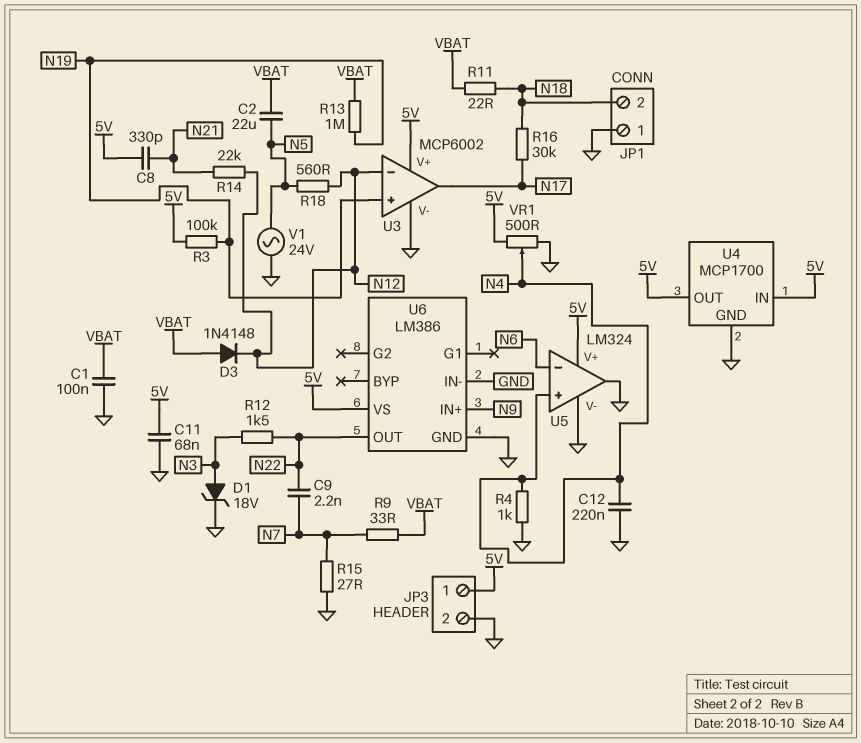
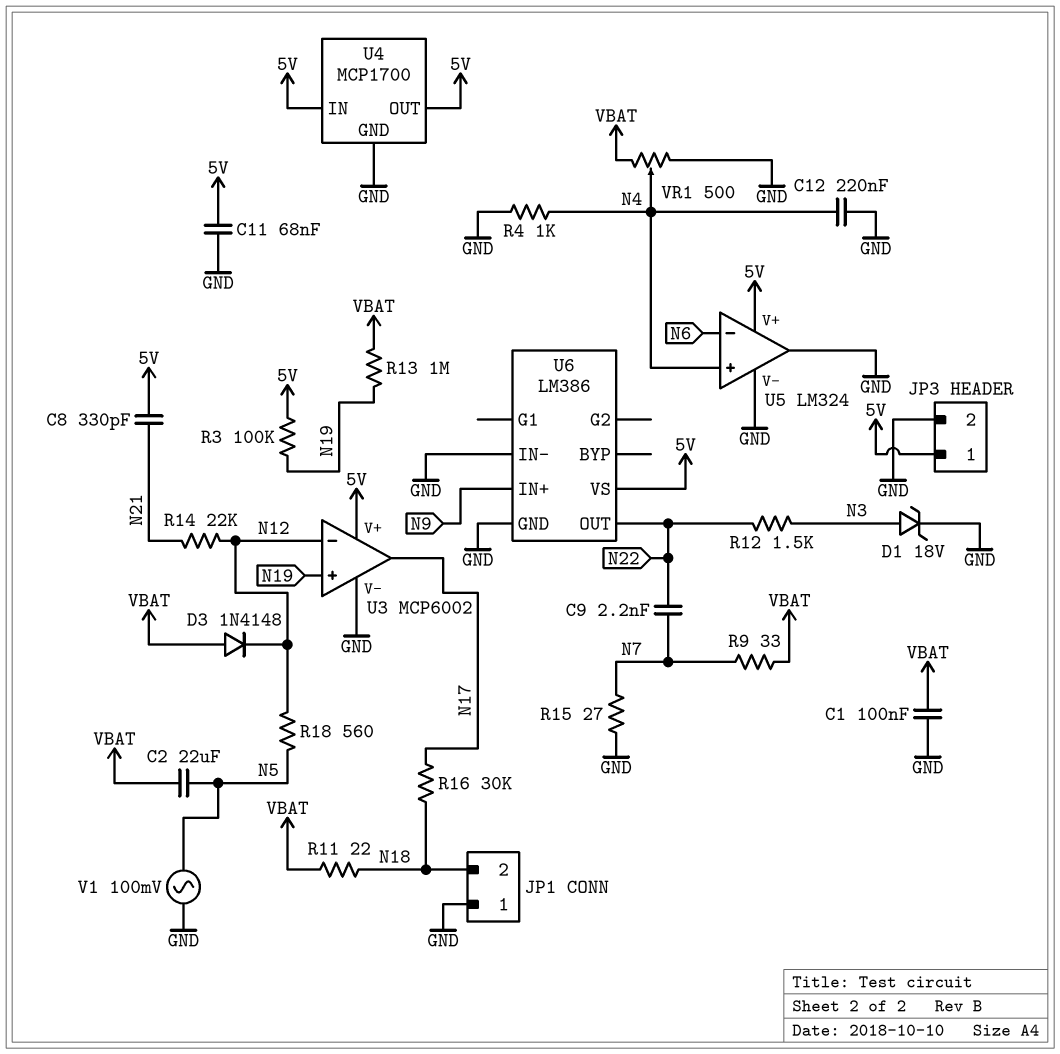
V1: AC 24V (GND, N5) -> AC 100mV (GND, N5)
VR1: 500 (5V, GND, wiper N4) -> 500 (GND, VBAT, wiper N4)

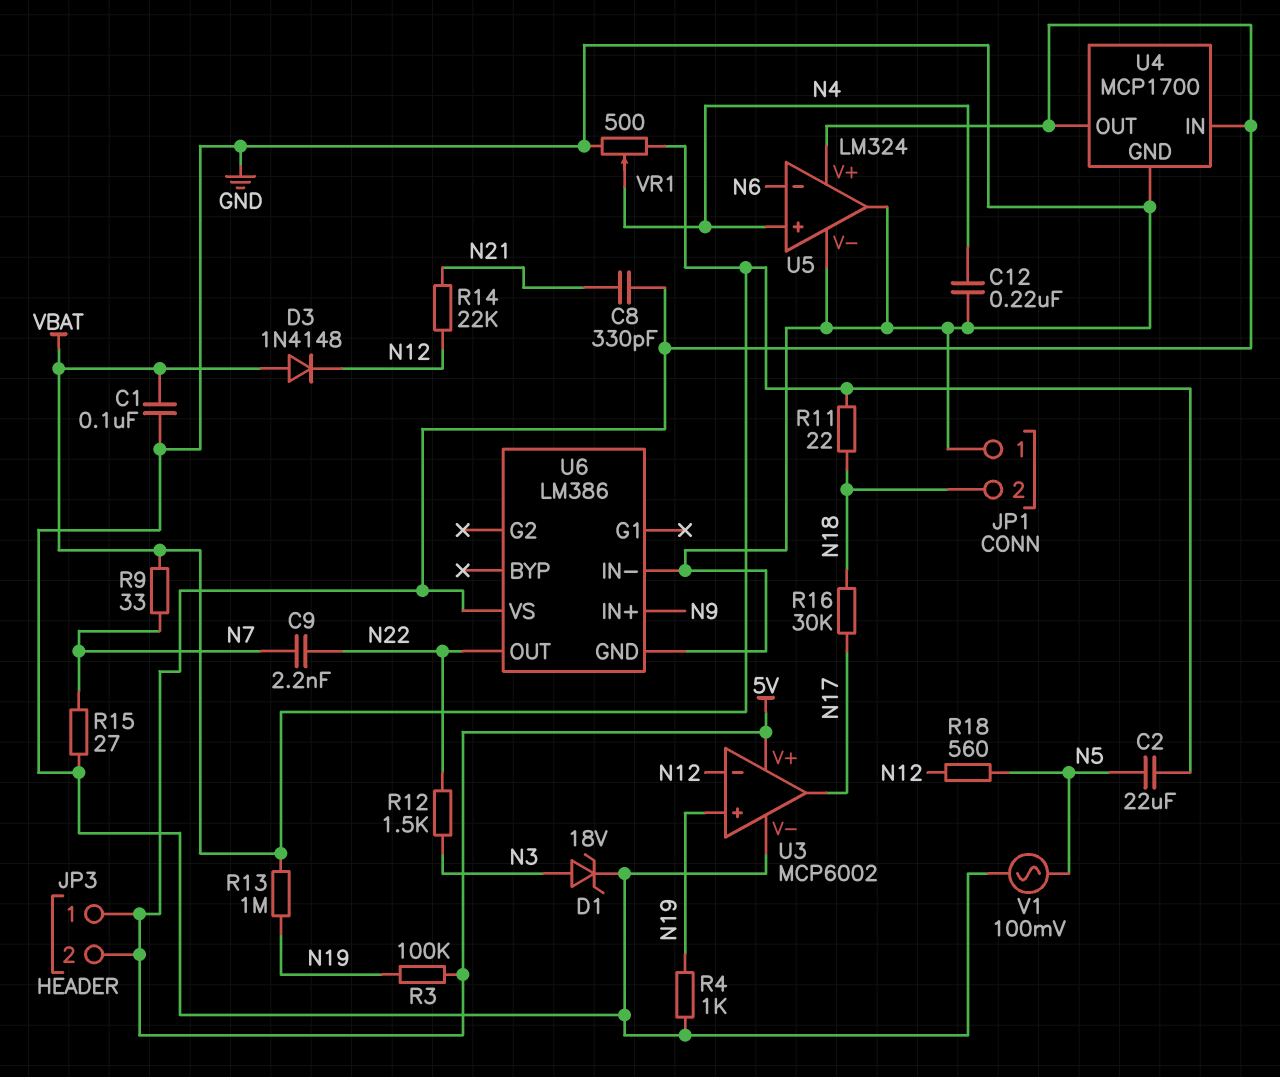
C11: 68nF (5V, GND) -> none
JP3 pin 2: GND -> 5V
R4: 1k (GND, N4) -> 1k (GND, N19)

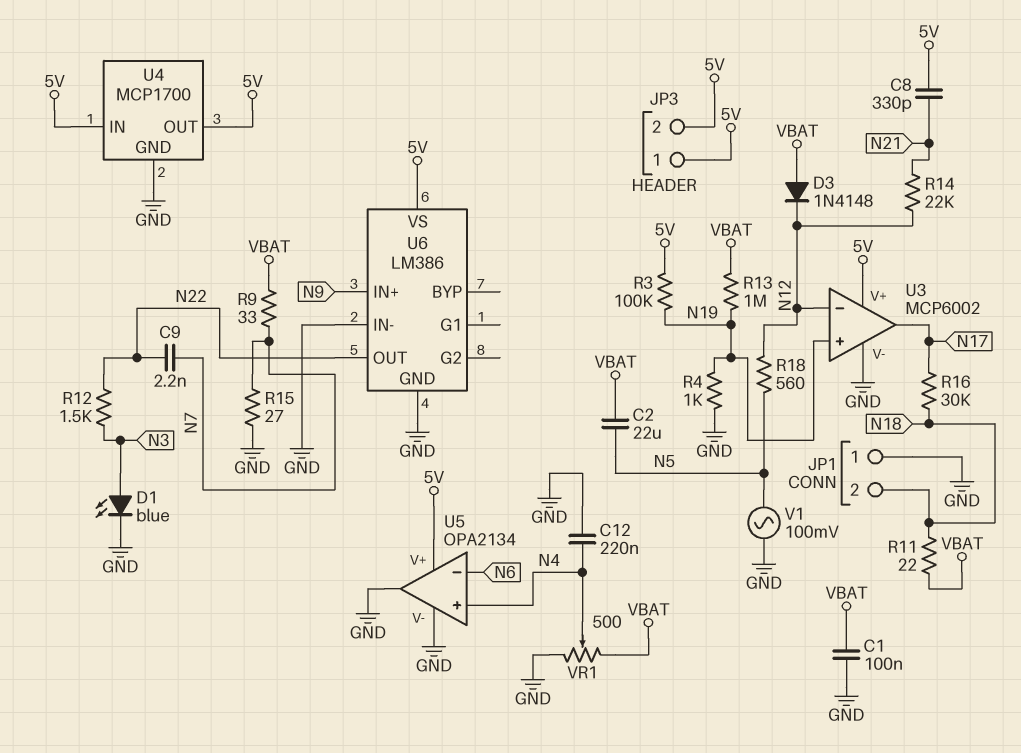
D1: zener 18V (A N3, K GND) -> LED blue (A N3, K GND)
U5: LM324 -> OPA2134

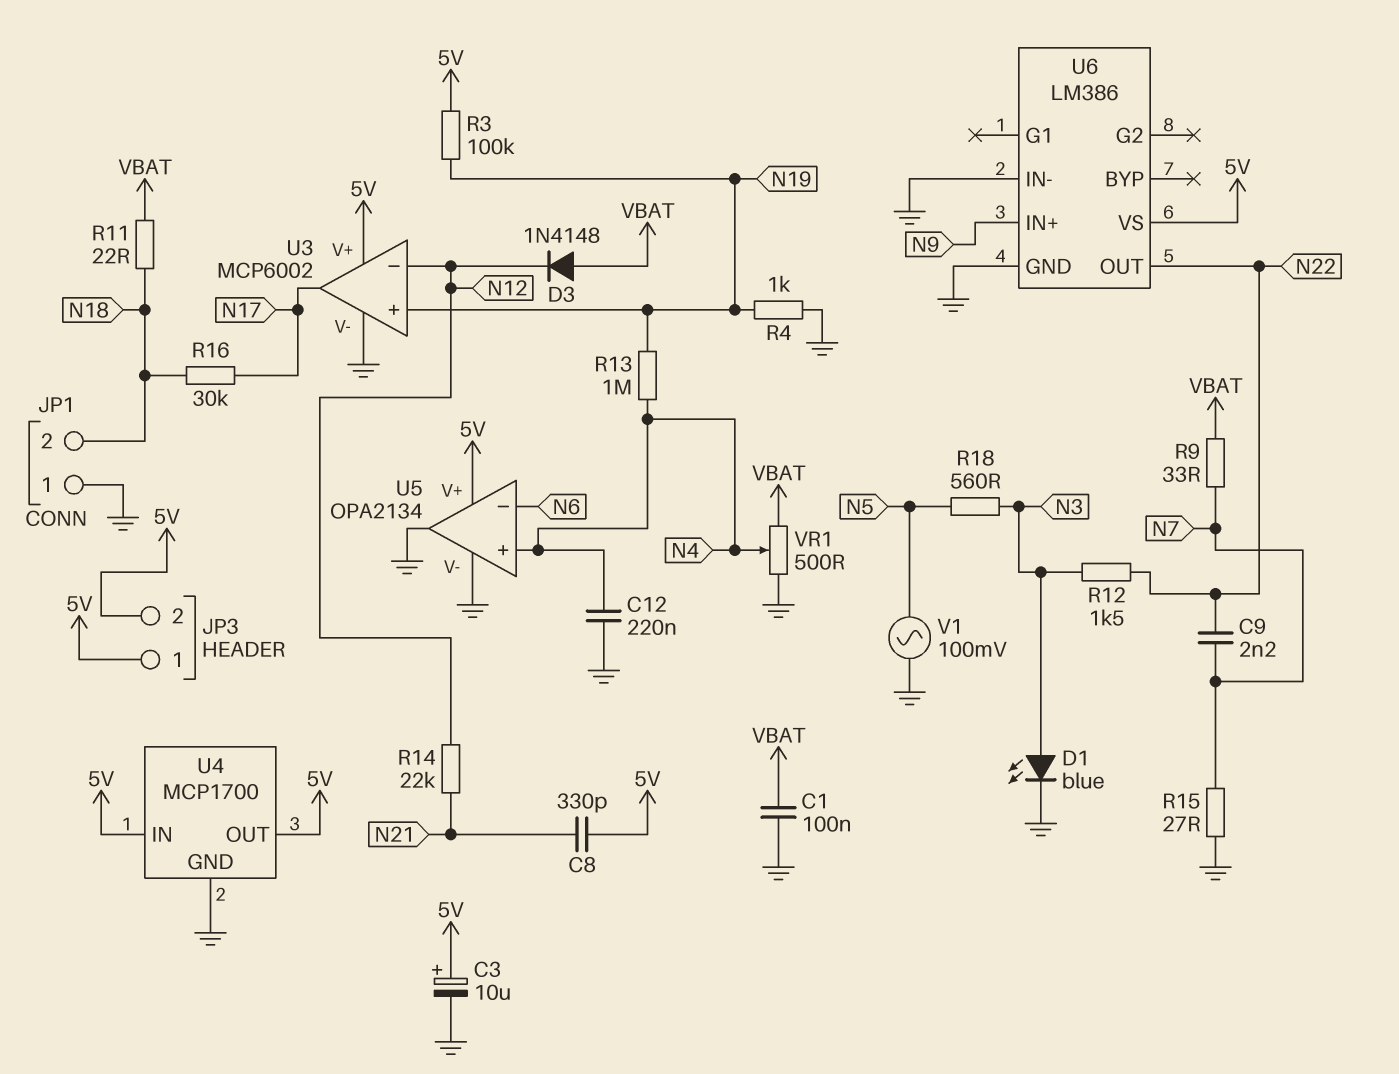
C2: 22uF (N5, VBAT) -> none
C3: none -> 10uF (plus 5V, minus GND)
R13: 1M (N19, VBAT) -> 1M (N4, N19)
R18: 560 (N5, N12) -> 560 (N3, N5)

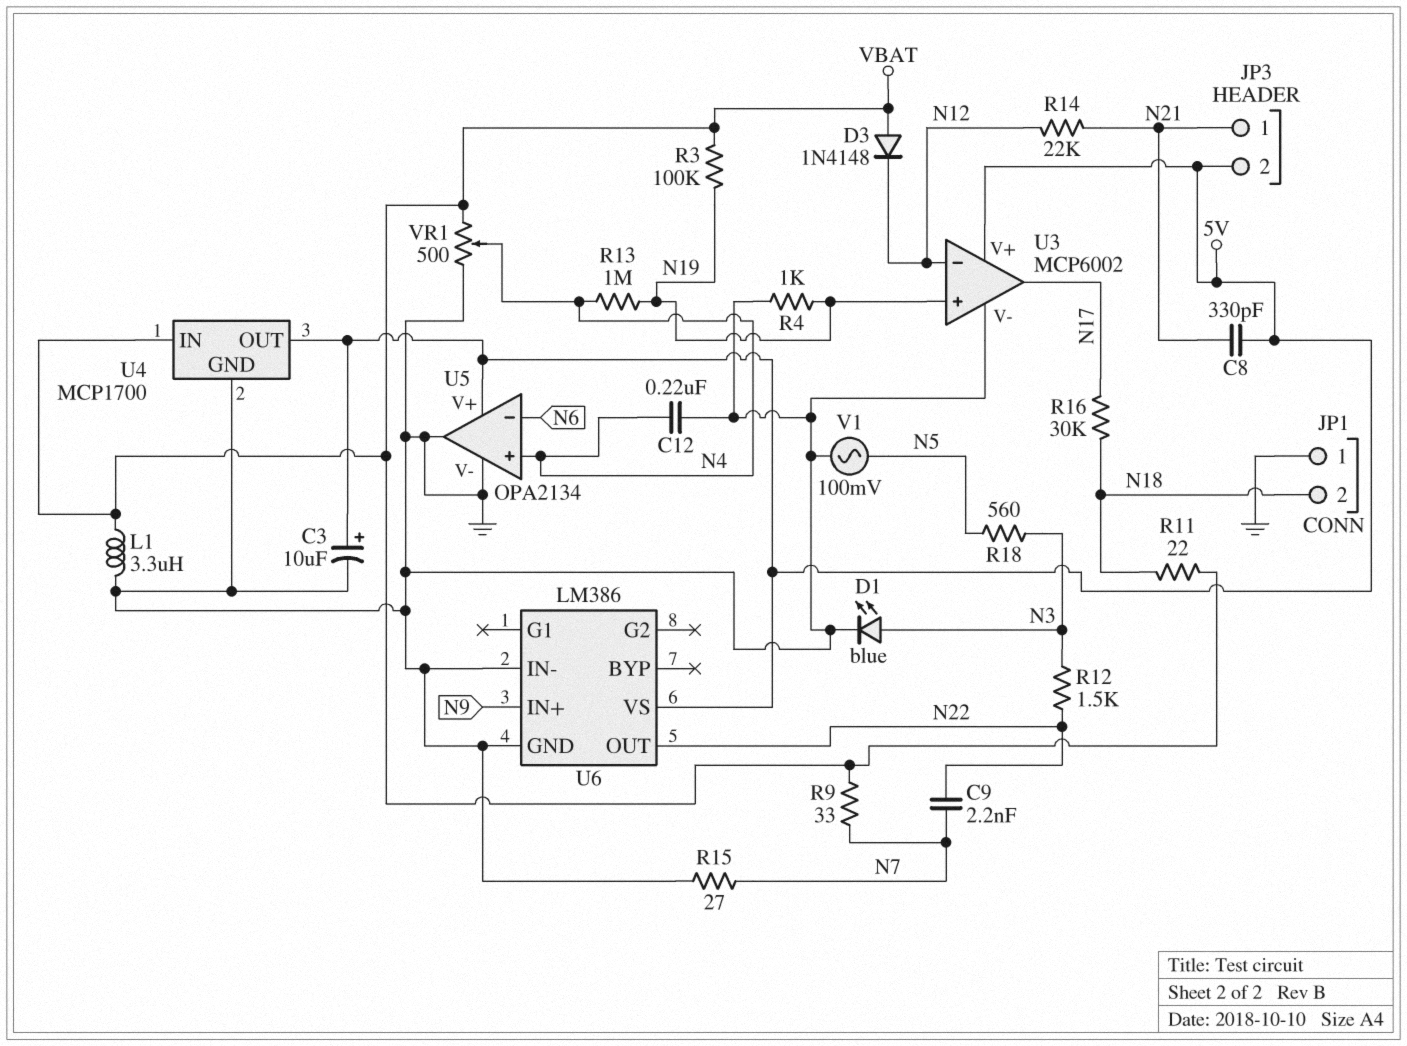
C1: 100nF (GND, VBAT) -> none
JP3 pin 1: 5V -> N21
L1: none -> 3.3uH (GND, VBAT)
R3: 100k (5V, N19) -> 100k (N19, VBAT)
U4 pin IN: 5V -> VBAT

